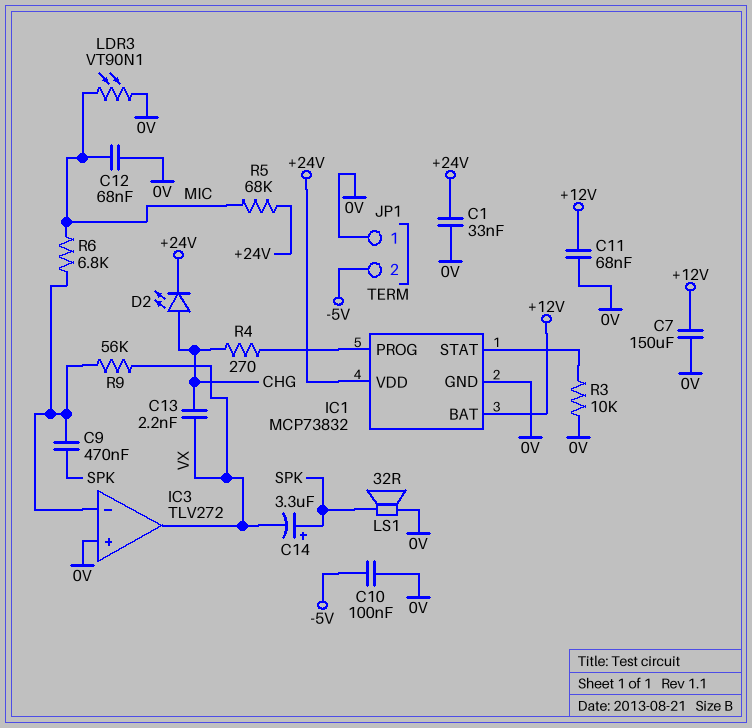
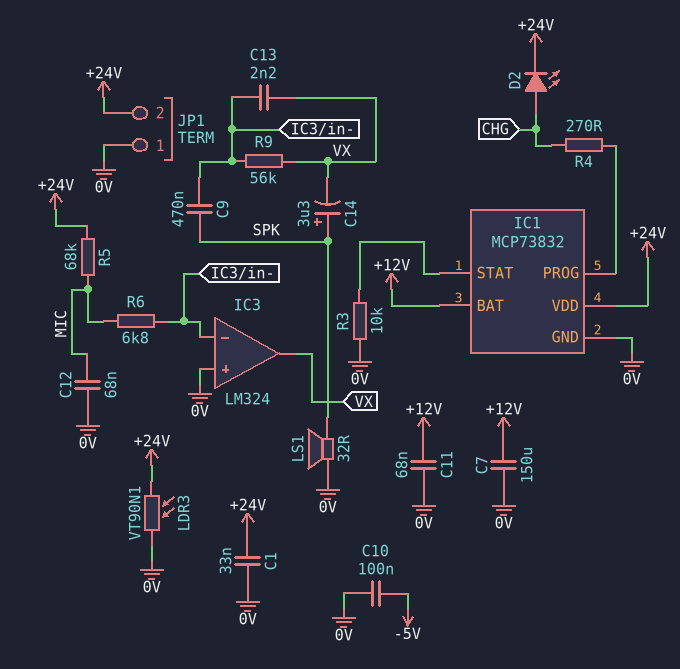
C13: 2.2nF (CHG, VX) -> 2.2nF (IC3/in-, VX)
IC3: TLV272 -> LM324
JP1 pin 2: -5V -> +24V
LDR3: VT90N1 (0V, MIC) -> VT90N1 (+24V, 0V)

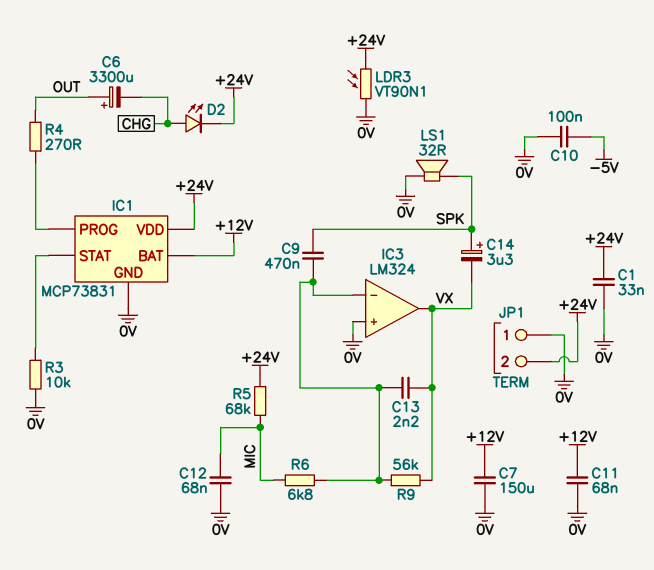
C6: none -> 3300uF (plus OUT, minus CHG)
IC1: MCP73832 -> MCP73831
R4: 270 (CHG, IC1/PROG) -> 270 (IC1/PROG, OUT)

